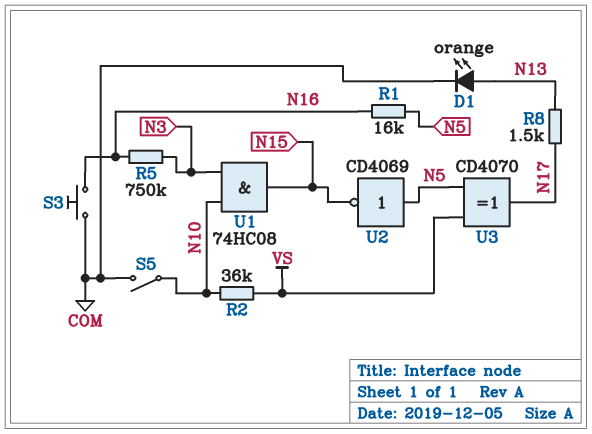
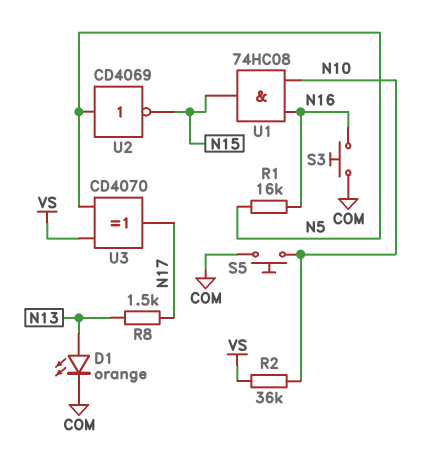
R5: 750k (N3, N16) -> none
S5: switch (COM, N10) -> button (COM, N10)
U1: AND 74HC08 (in N3, in N10, out N15) -> AND 74HC08 (in N10, in N16, out N15)

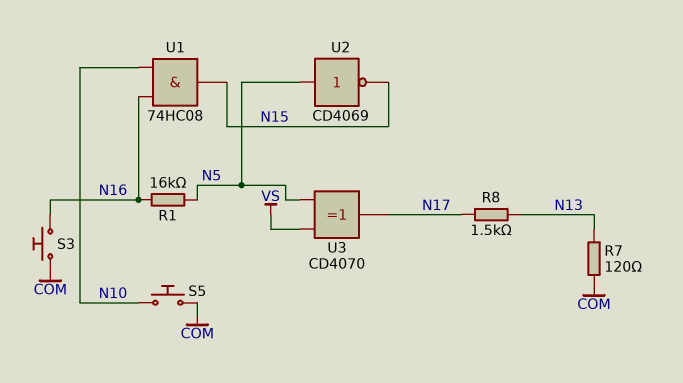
D1: LED orange (A N13, K COM) -> none
R2: 36k (N10, VS) -> none
R7: none -> 120 (COM, N13)

